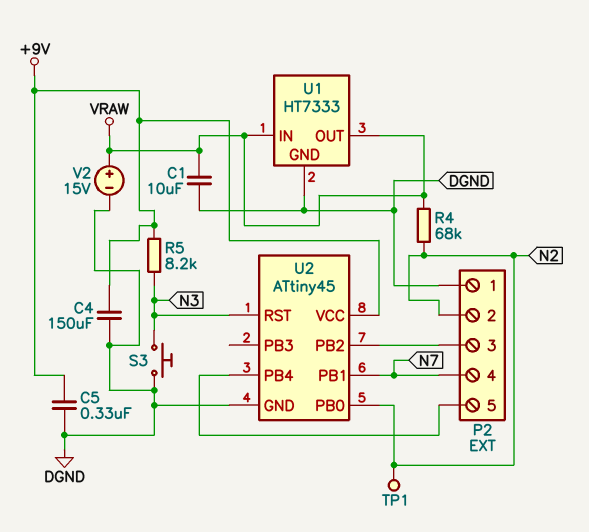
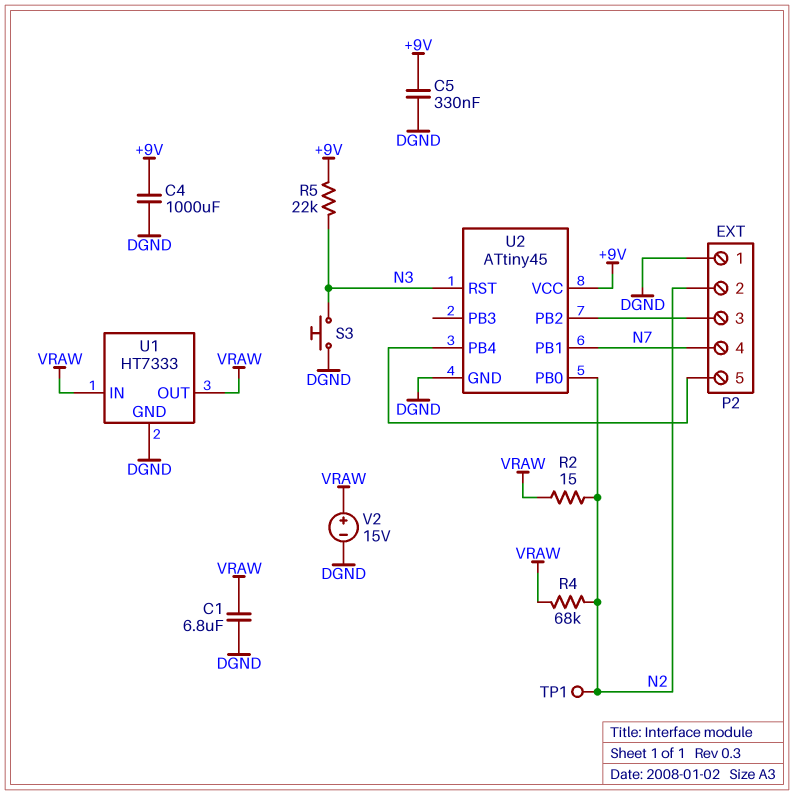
C1: 10uF (DGND, VRAW) -> 6.8uF (DGND, VRAW)
C4: 150uF (+9V, DGND) -> 1000uF (+9V, DGND)
R2: none -> 15 (N2, VRAW)
R5: 8.2k (+9V, N3) -> 22k (+9V, N3)

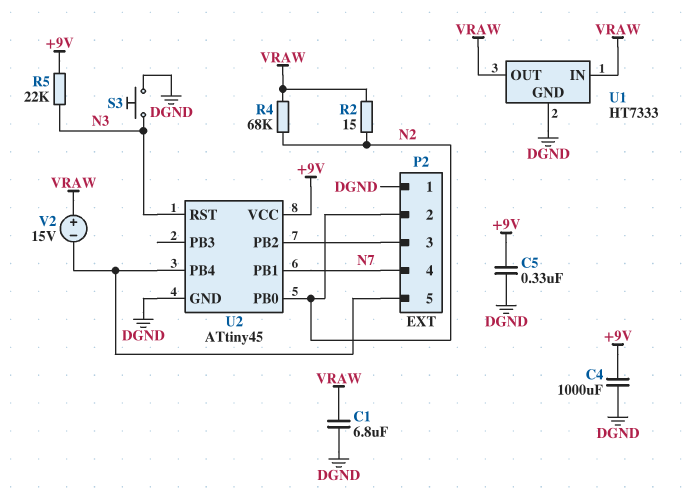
TP1: test point (N2) -> none
V2: 15V (plus VRAW, minus DGND) -> 15V (plus VRAW, minus P2/5)

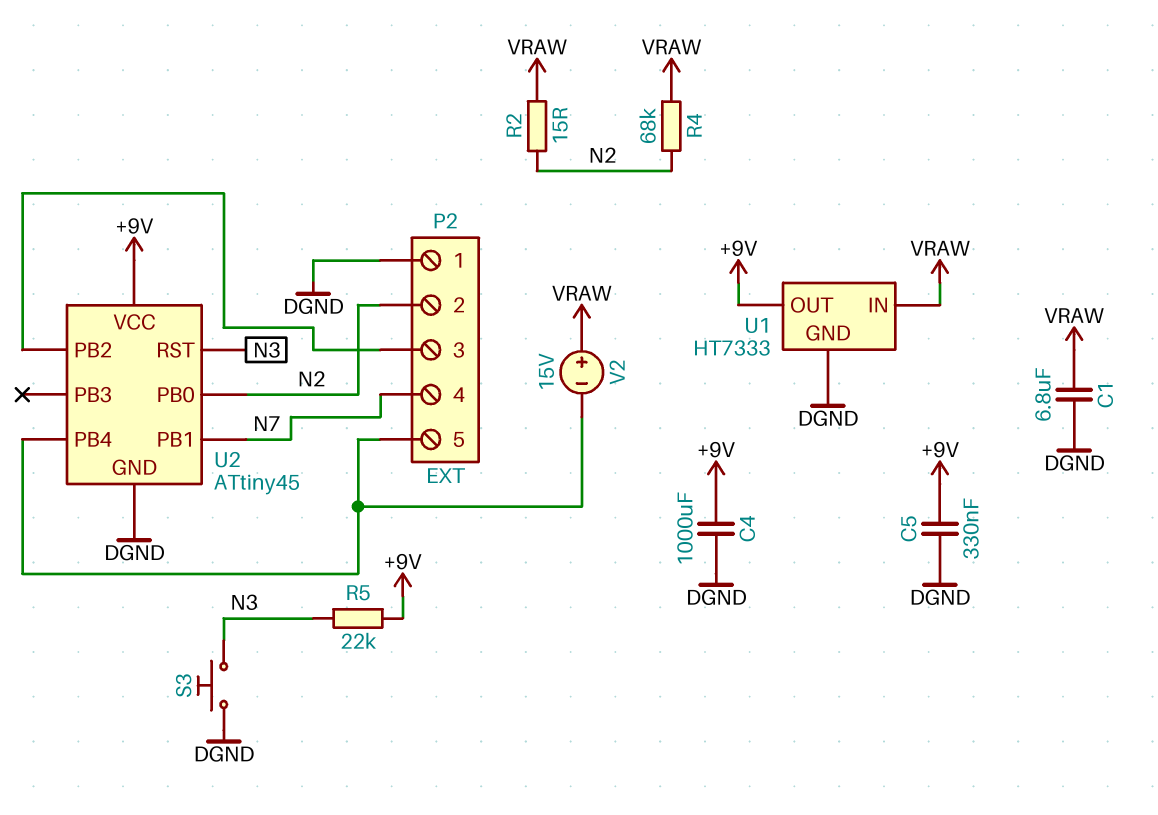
U1 pin OUT: VRAW -> +9V

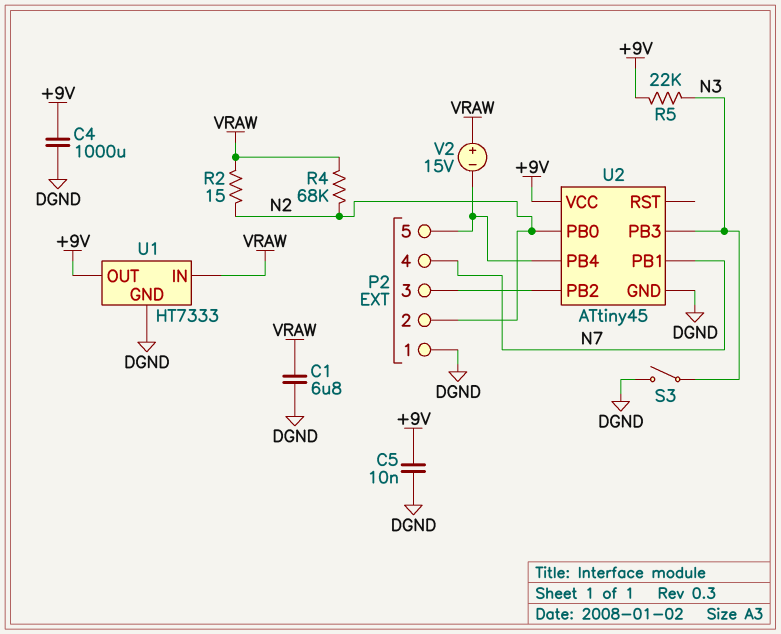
C5: 330nF (+9V, DGND) -> 10nF (+9V, DGND)
S3: button (DGND, N3) -> switch (DGND, N3)
U2 pin PB3: none -> N3
U2 pin RST: N3 -> none

